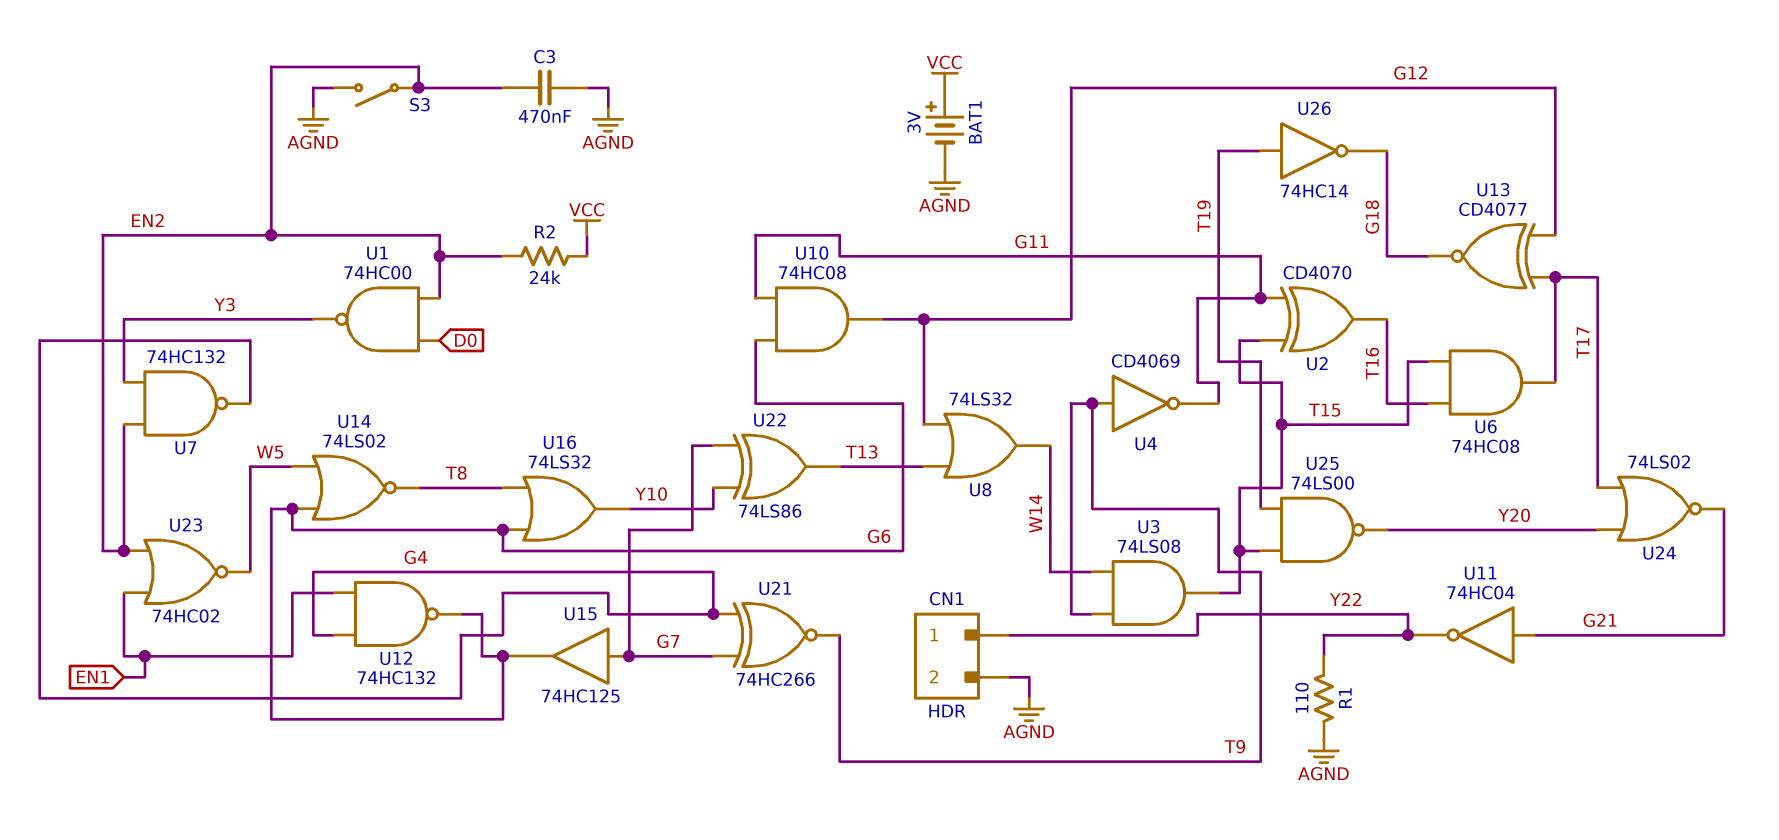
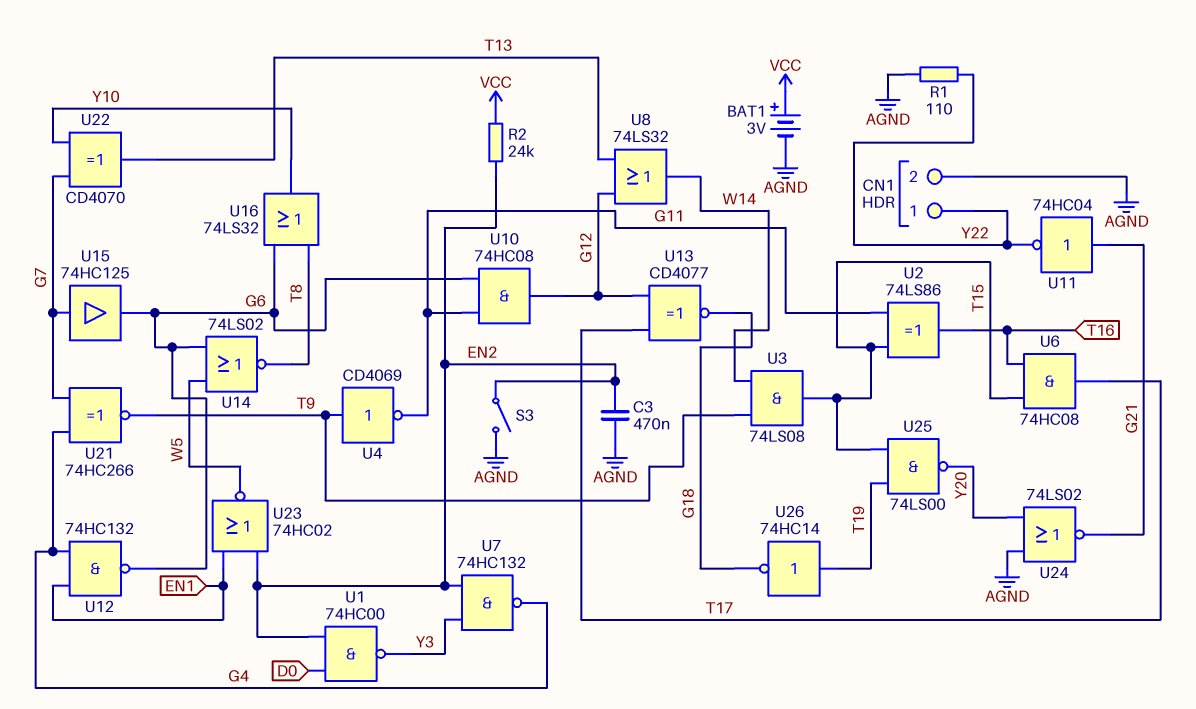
U2: XOR CD4070 (in G11, in T15, out T16) -> XOR 74LS86 (in G11, in T15, out T16)
U22: XOR 74LS86 (in G7, in Y10, out T13) -> XOR CD4070 (in G7, in Y10, out T13)
U24: NOR 74LS02 (in T17, in Y20, out G21) -> NOR 74LS02 (in AGND, in Y20, out G21)

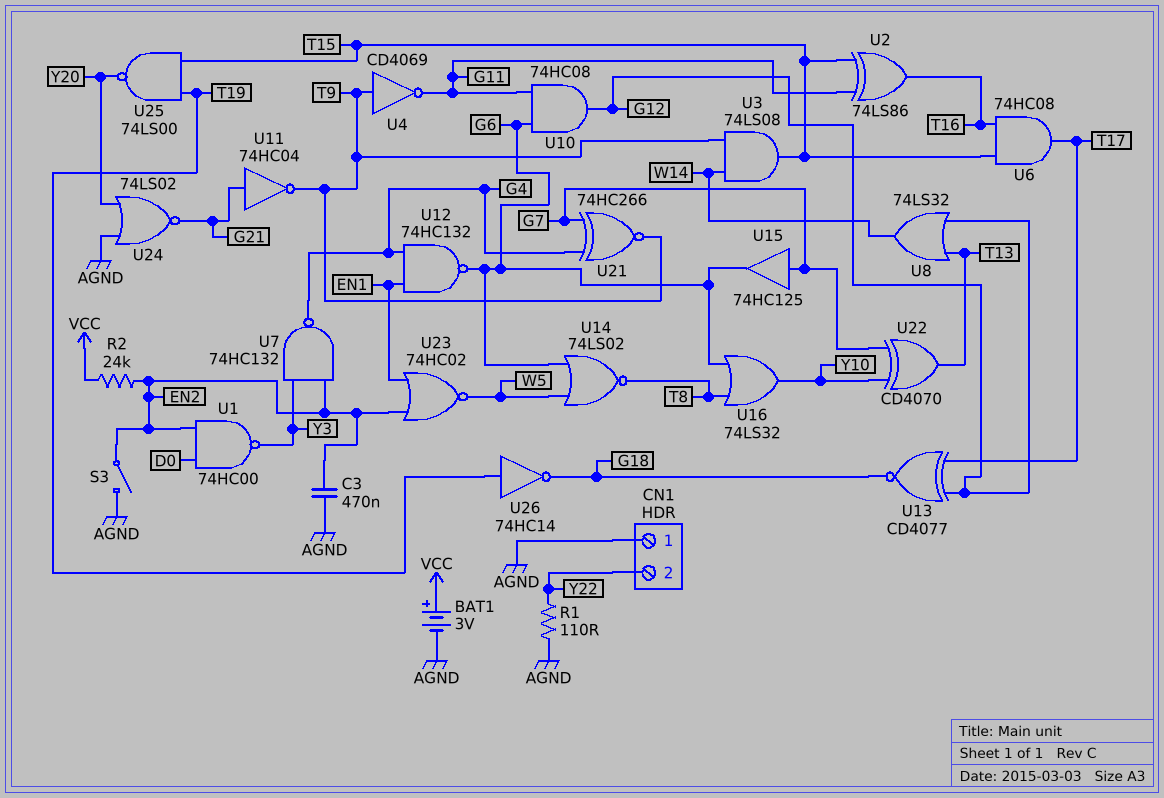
CN1 pin 1: Y22 -> AGND
CN1 pin 2: AGND -> Y22
U11: NOT 74HC04 (in G21, out Y22) -> NOT 74HC04 (in G21, out T9)

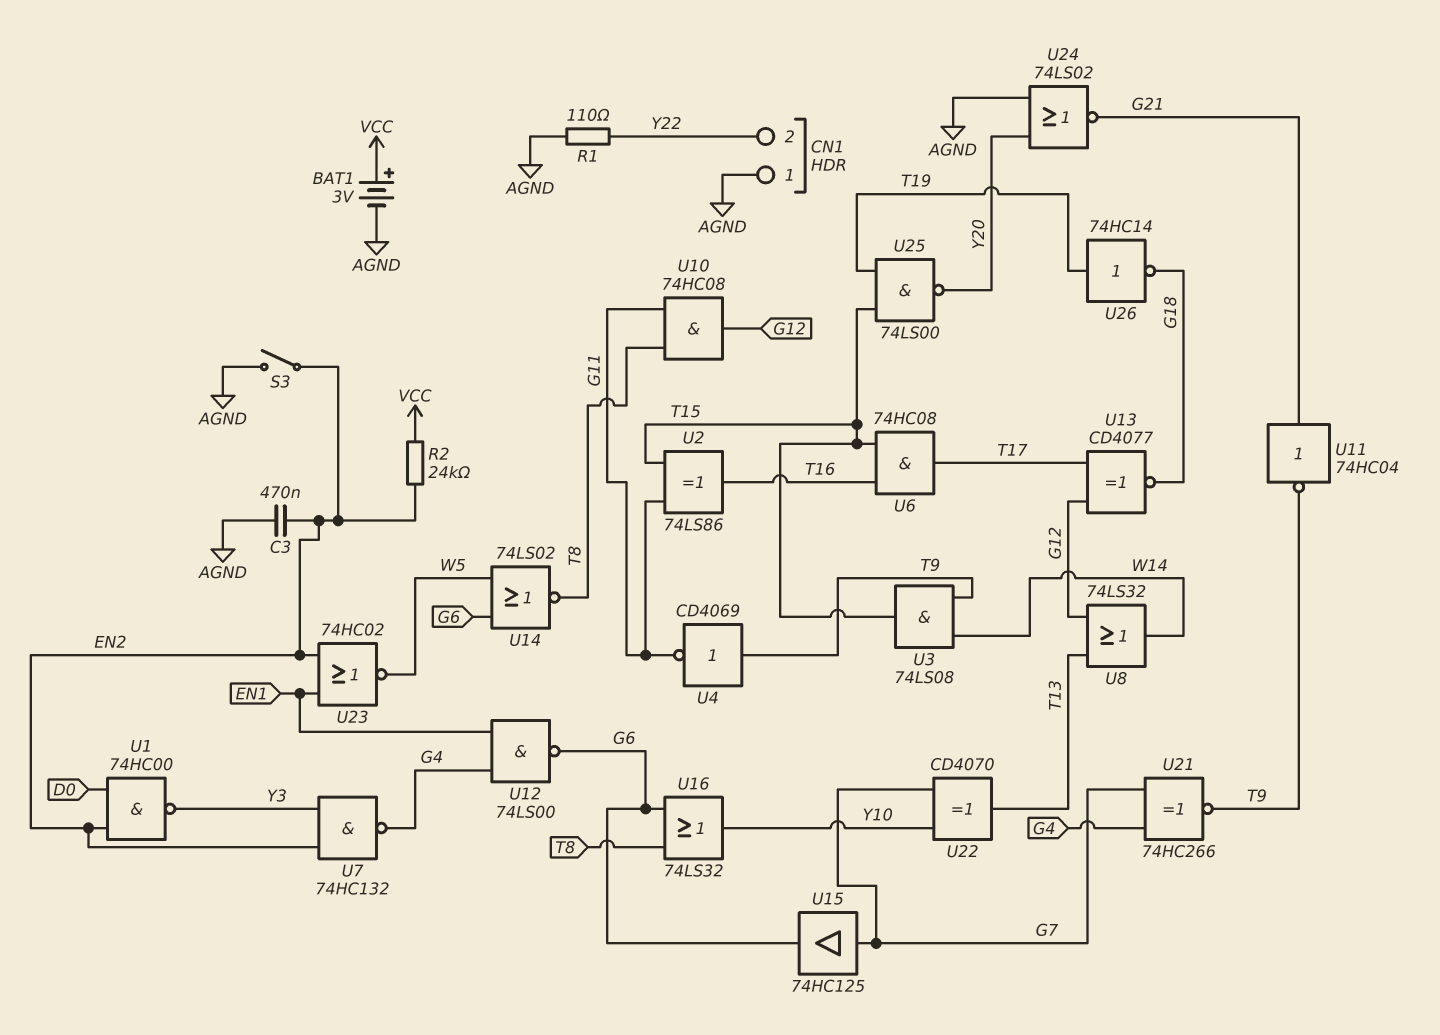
U10: AND 74HC08 (in G6, in G11, out G12) -> AND 74HC08 (in G11, in T8, out G12)
U12: NAND 74HC132 (in EN1, in G4, out G6) -> NAND 74LS00 (in EN1, in G4, out G6)

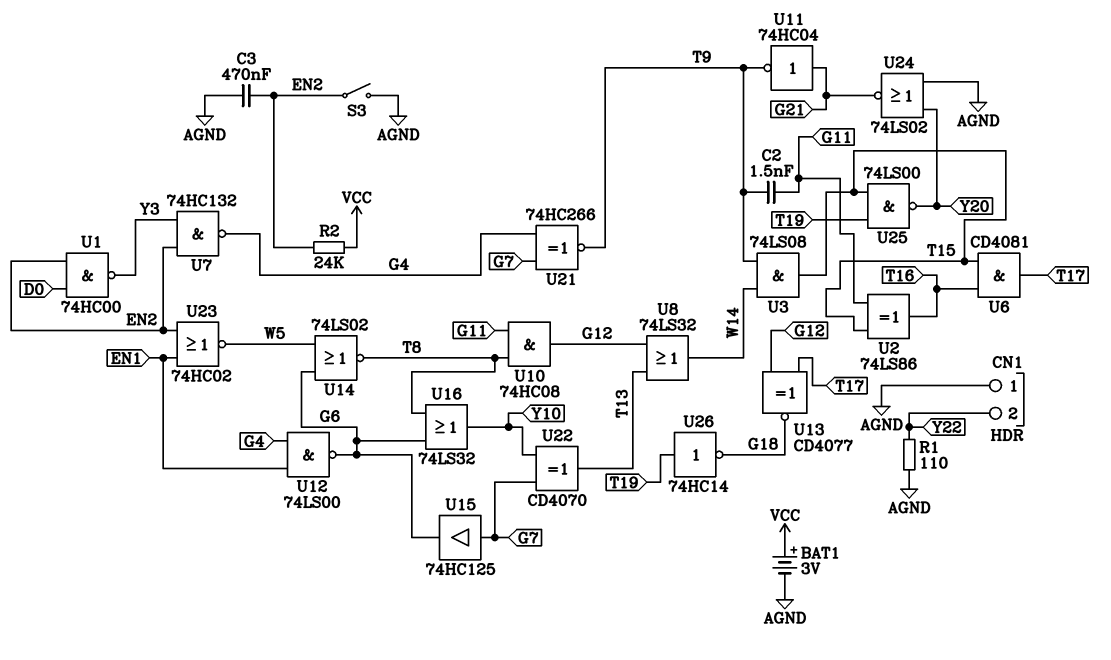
C2: none -> 1.5nF (G11, T9)
U4: NOT CD4069 (in T9, out G11) -> none
U6: AND 74HC08 (in T15, in T16, out T17) -> AND CD4081 (in T15, in T16, out T17)

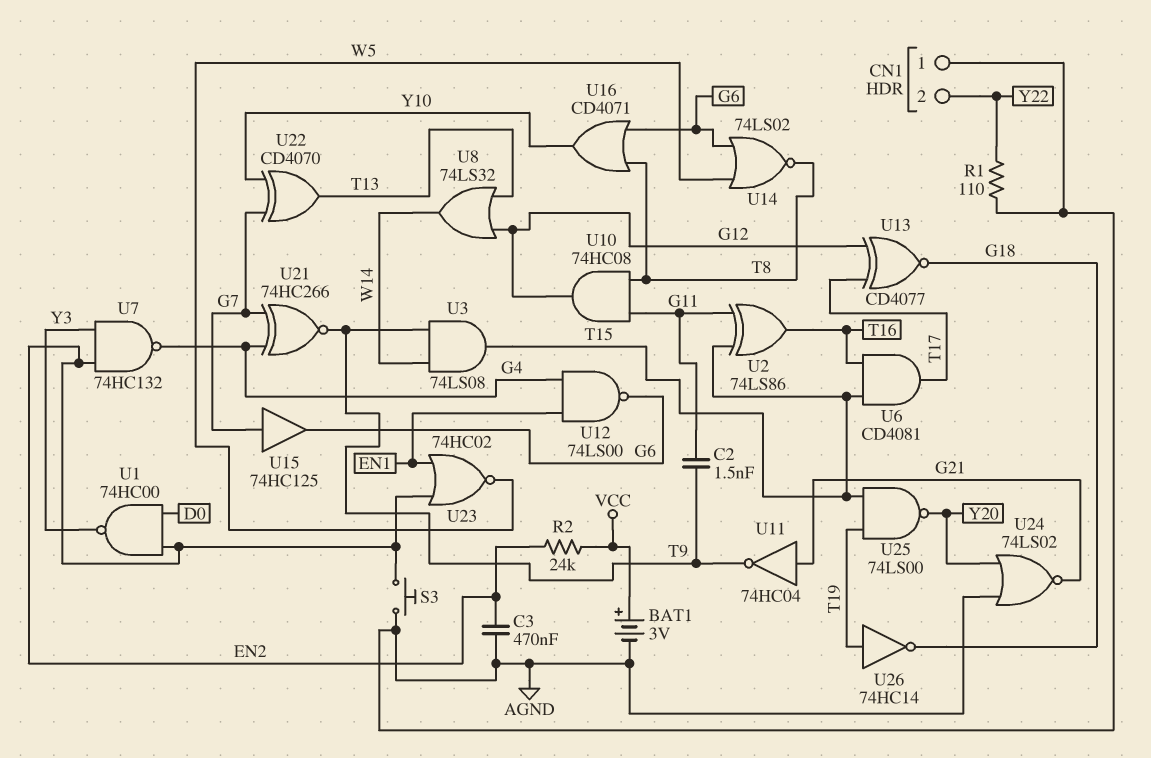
S3: switch (AGND, EN2) -> button (AGND, EN2)
U16: OR 74LS32 (in G6, in T8, out Y10) -> OR CD4071 (in G6, in T8, out Y10)

